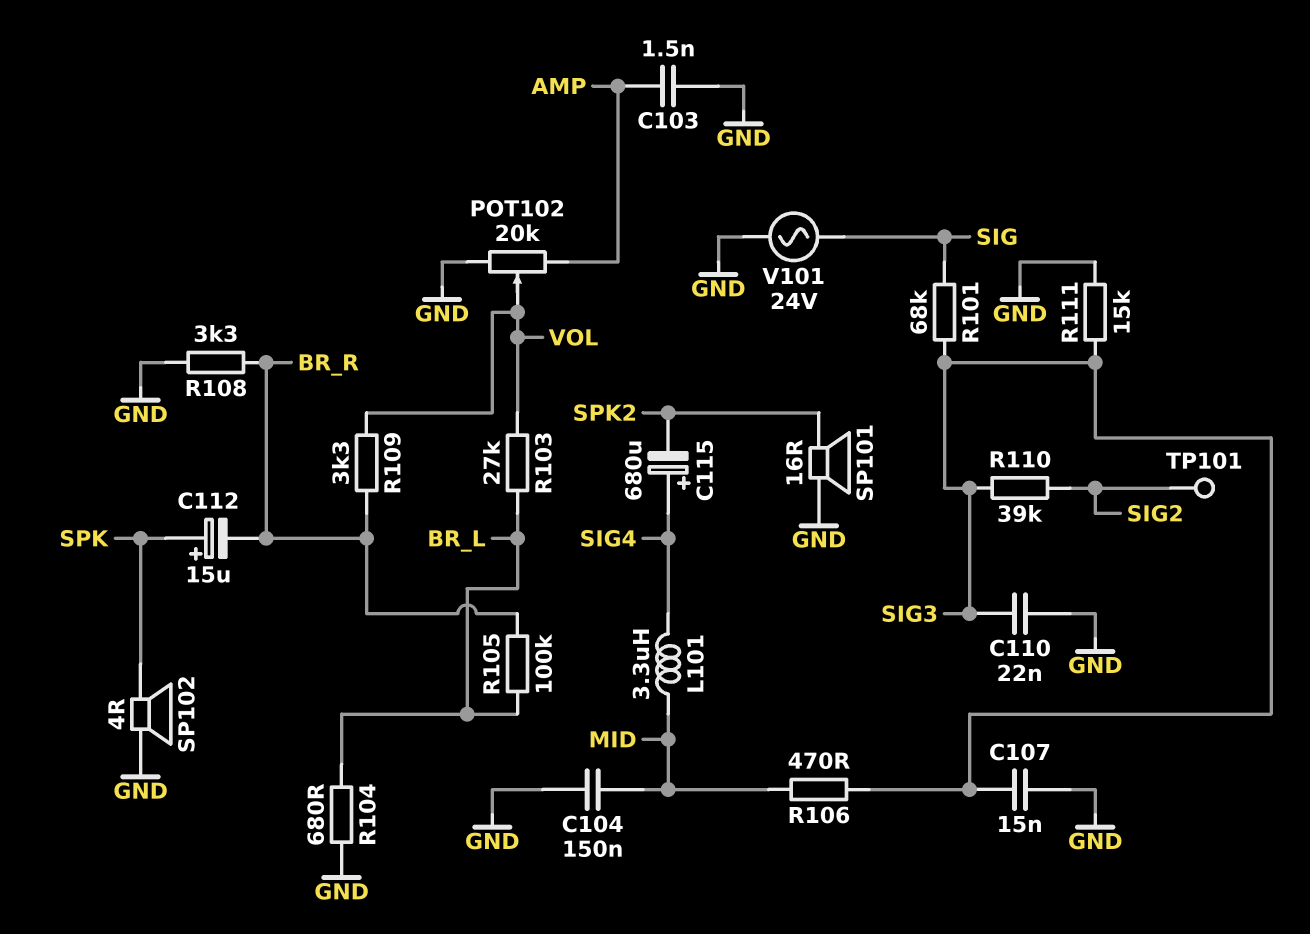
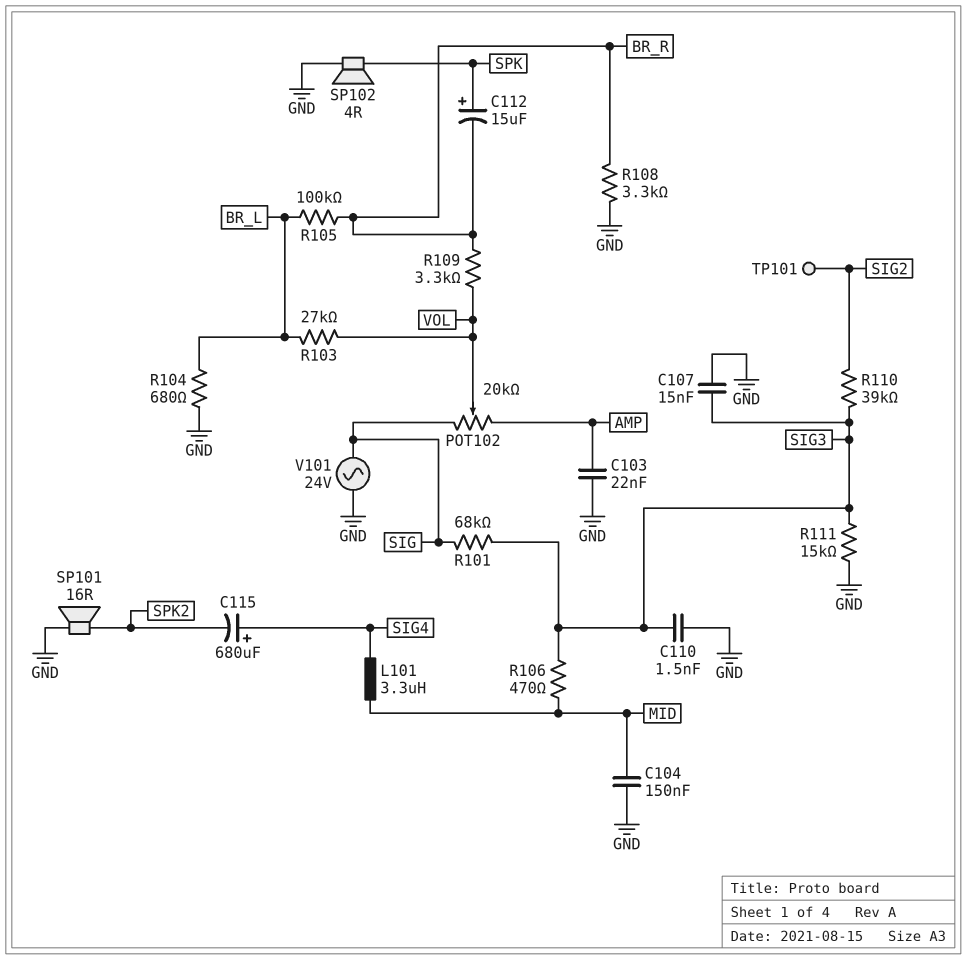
C103: 1.5nF (AMP, GND) -> 22nF (AMP, GND)
C110: 22nF (GND, SIG3) -> 1.5nF (GND, SIG3)
POT102: 20k (AMP, GND, wiper VOL) -> 20k (AMP, SIG, wiper VOL)

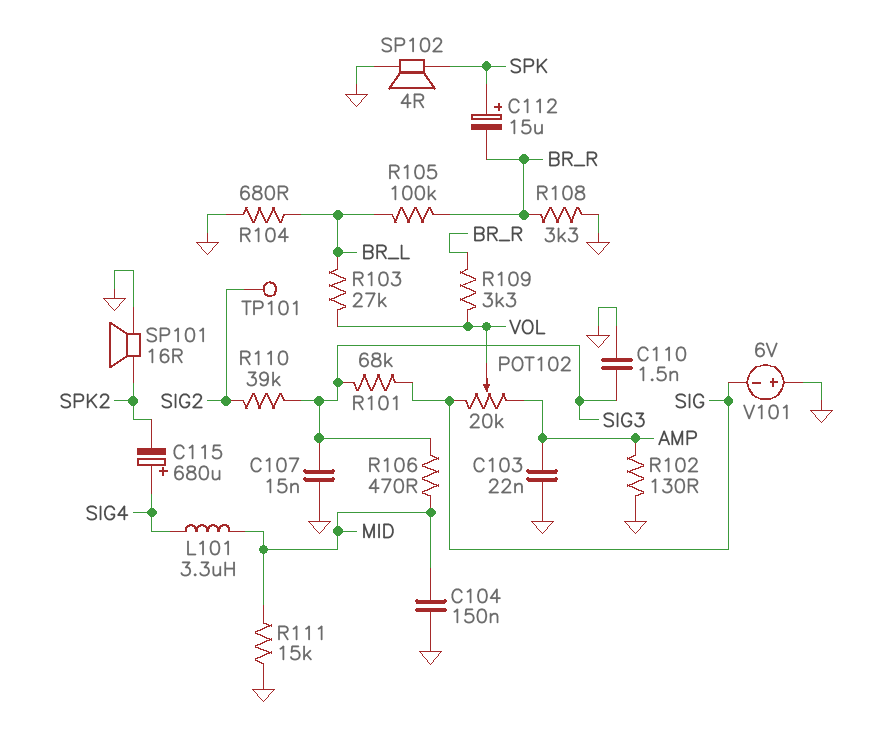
R102: none -> 130 (AMP, GND)
R111: 15k (GND, SIG3) -> 15k (GND, MID)
V101: AC 24V (GND, SIG) -> 6V (plus GND, minus SIG)

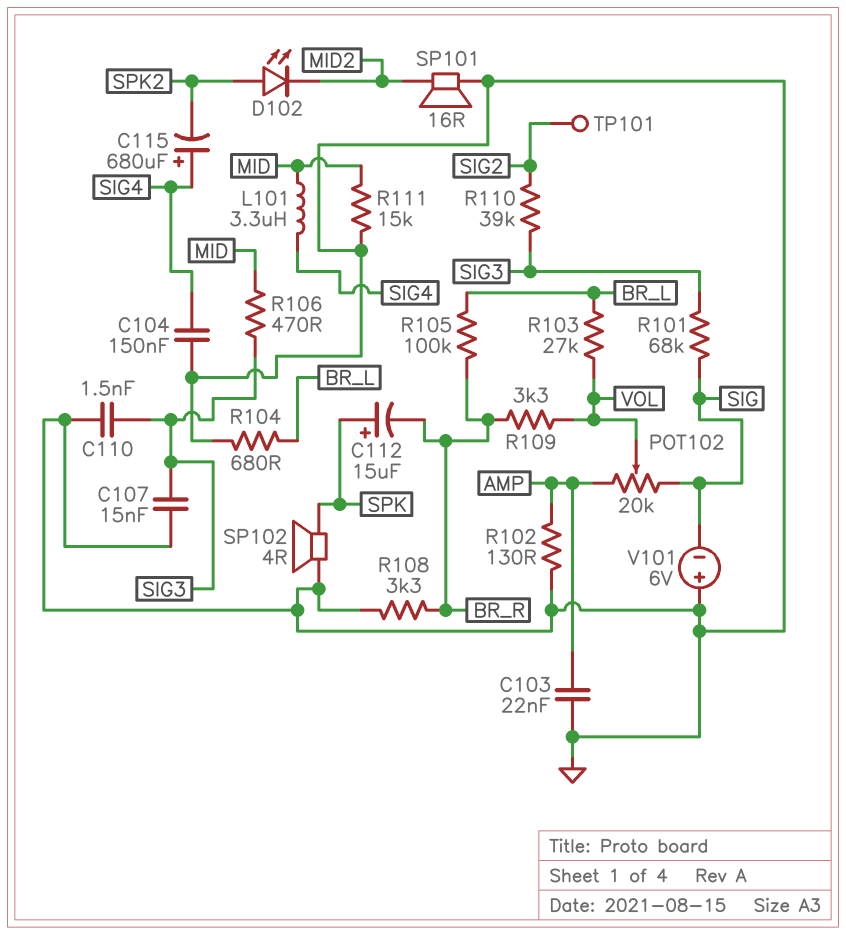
C104: 150nF (GND, MID) -> 150nF (GND, SIG4)
D102: none -> LED (A SPK2, K MID2)
SP101: speaker 16R (GND, SPK2) -> speaker 16R (GND, MID2)

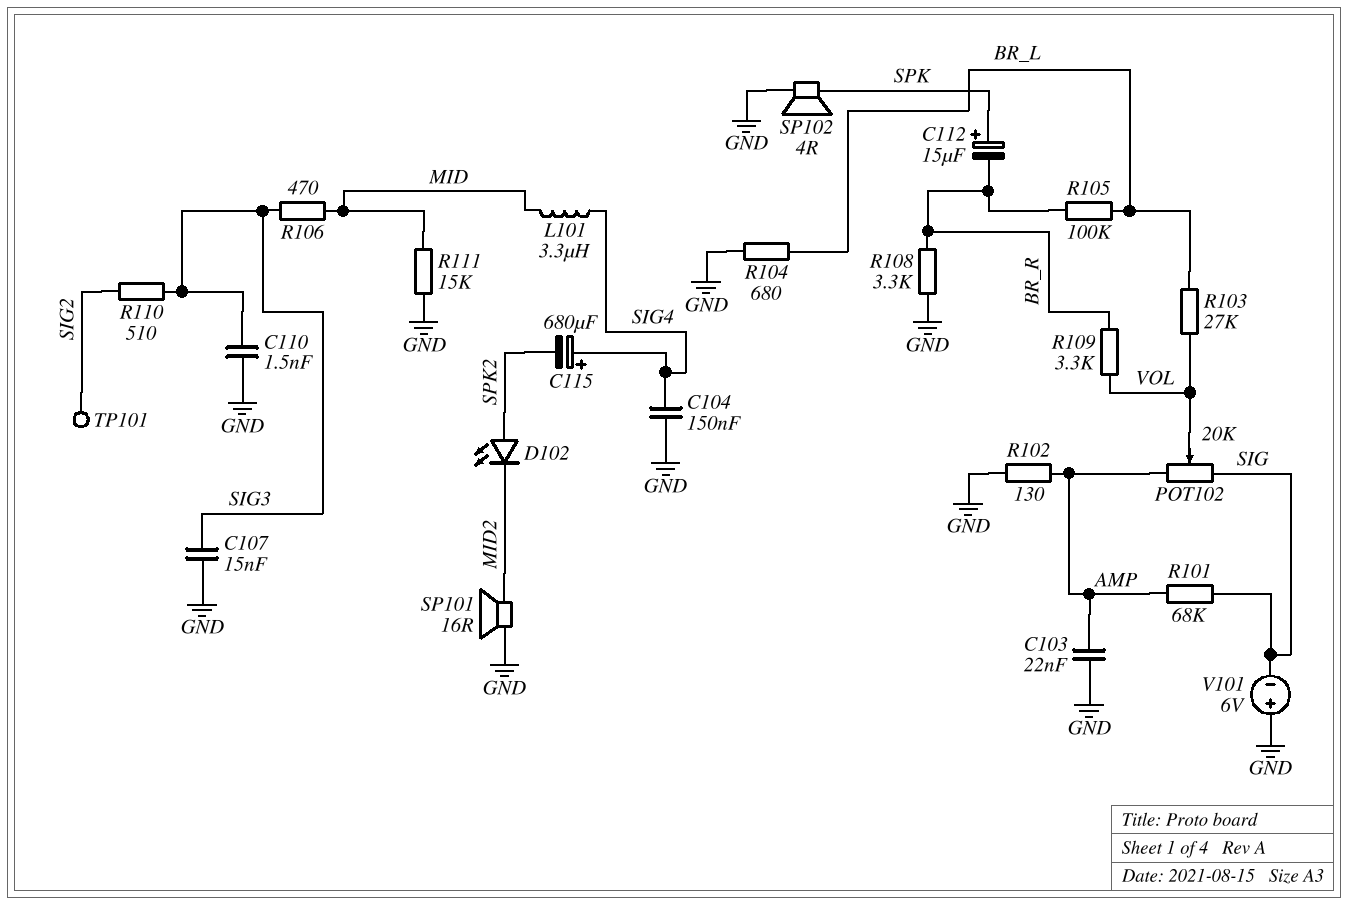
R101: 68k (SIG, SIG3) -> 68k (AMP, SIG)
R110: 39k (SIG2, SIG3) -> 510 (SIG2, SIG3)

